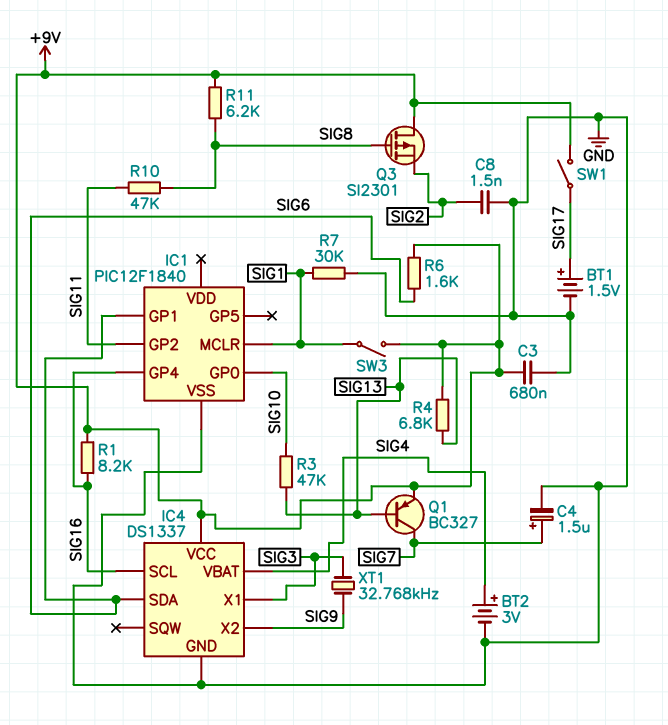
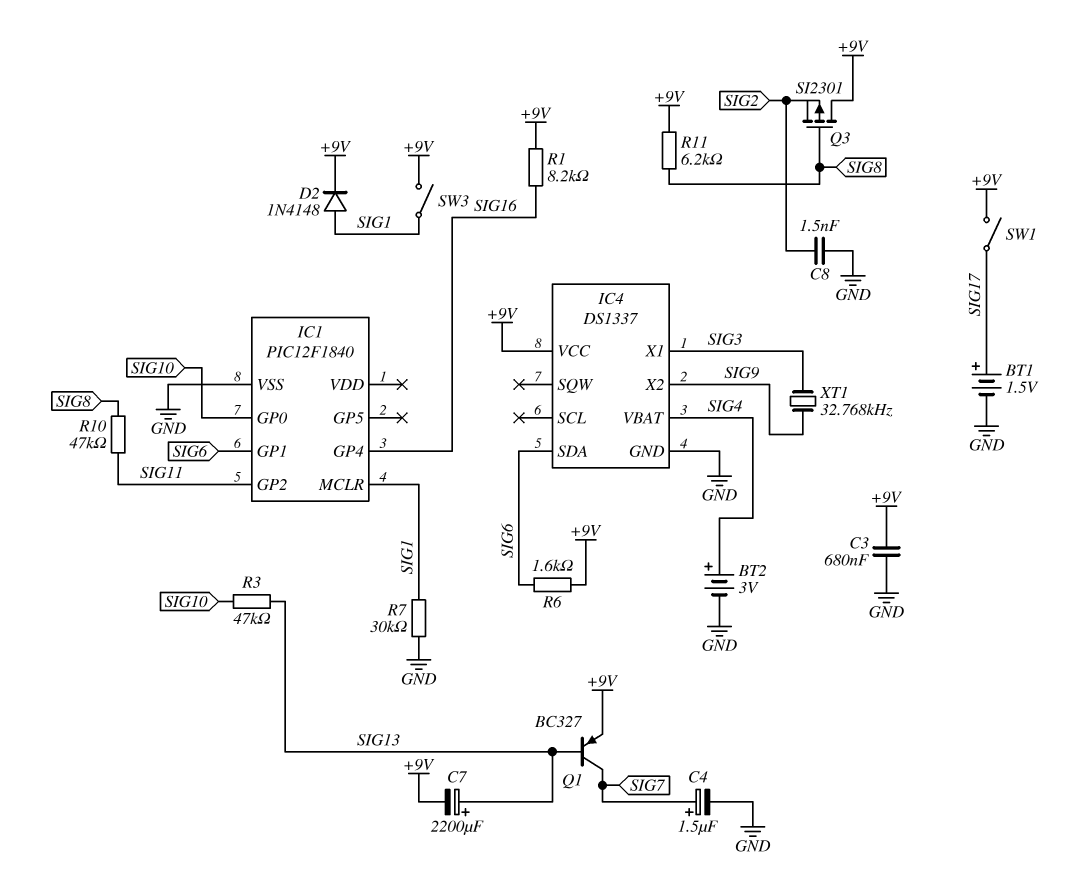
C7: none -> 2200uF (plus SIG13, minus +9V)
D2: none -> diode 1N4148 (A SIG1, K +9V)
IC4 pin SCL: SIG16 -> none
R4: 6.8k (+9V, SIG13) -> none

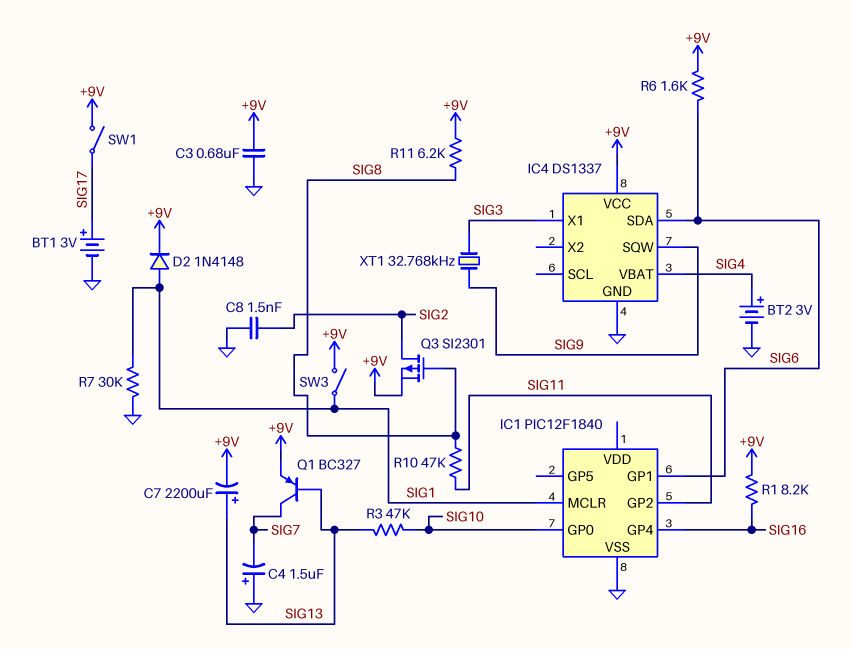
BT1: 1.5V (plus SIG17, minus GND) -> 3V (plus SIG17, minus GND)
C4: 1.5uF (plus SIG7, minus GND) -> 1.5uF (plus GND, minus SIG7)
IC4 pin SQW: none -> SIG9
IC4 pin X2: SIG9 -> none
Q3: PMOS SI2301 (G SIG8, D +9V, S SIG2) -> PMOS SI2301 (G SIG8, D SIG2, S +9V)

